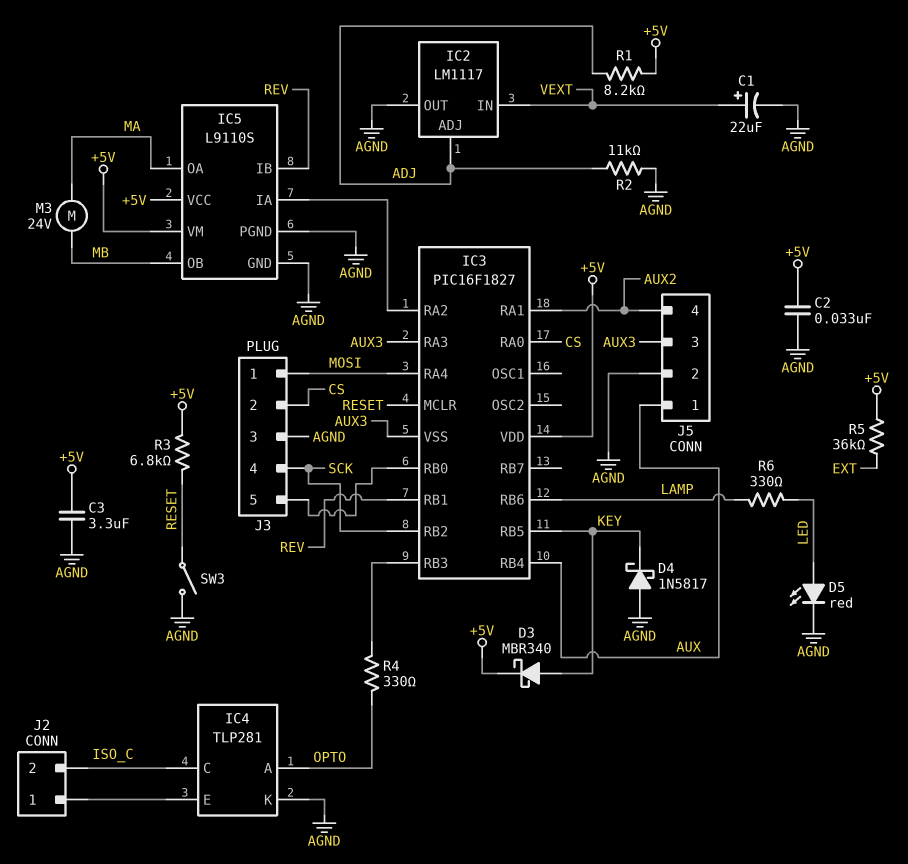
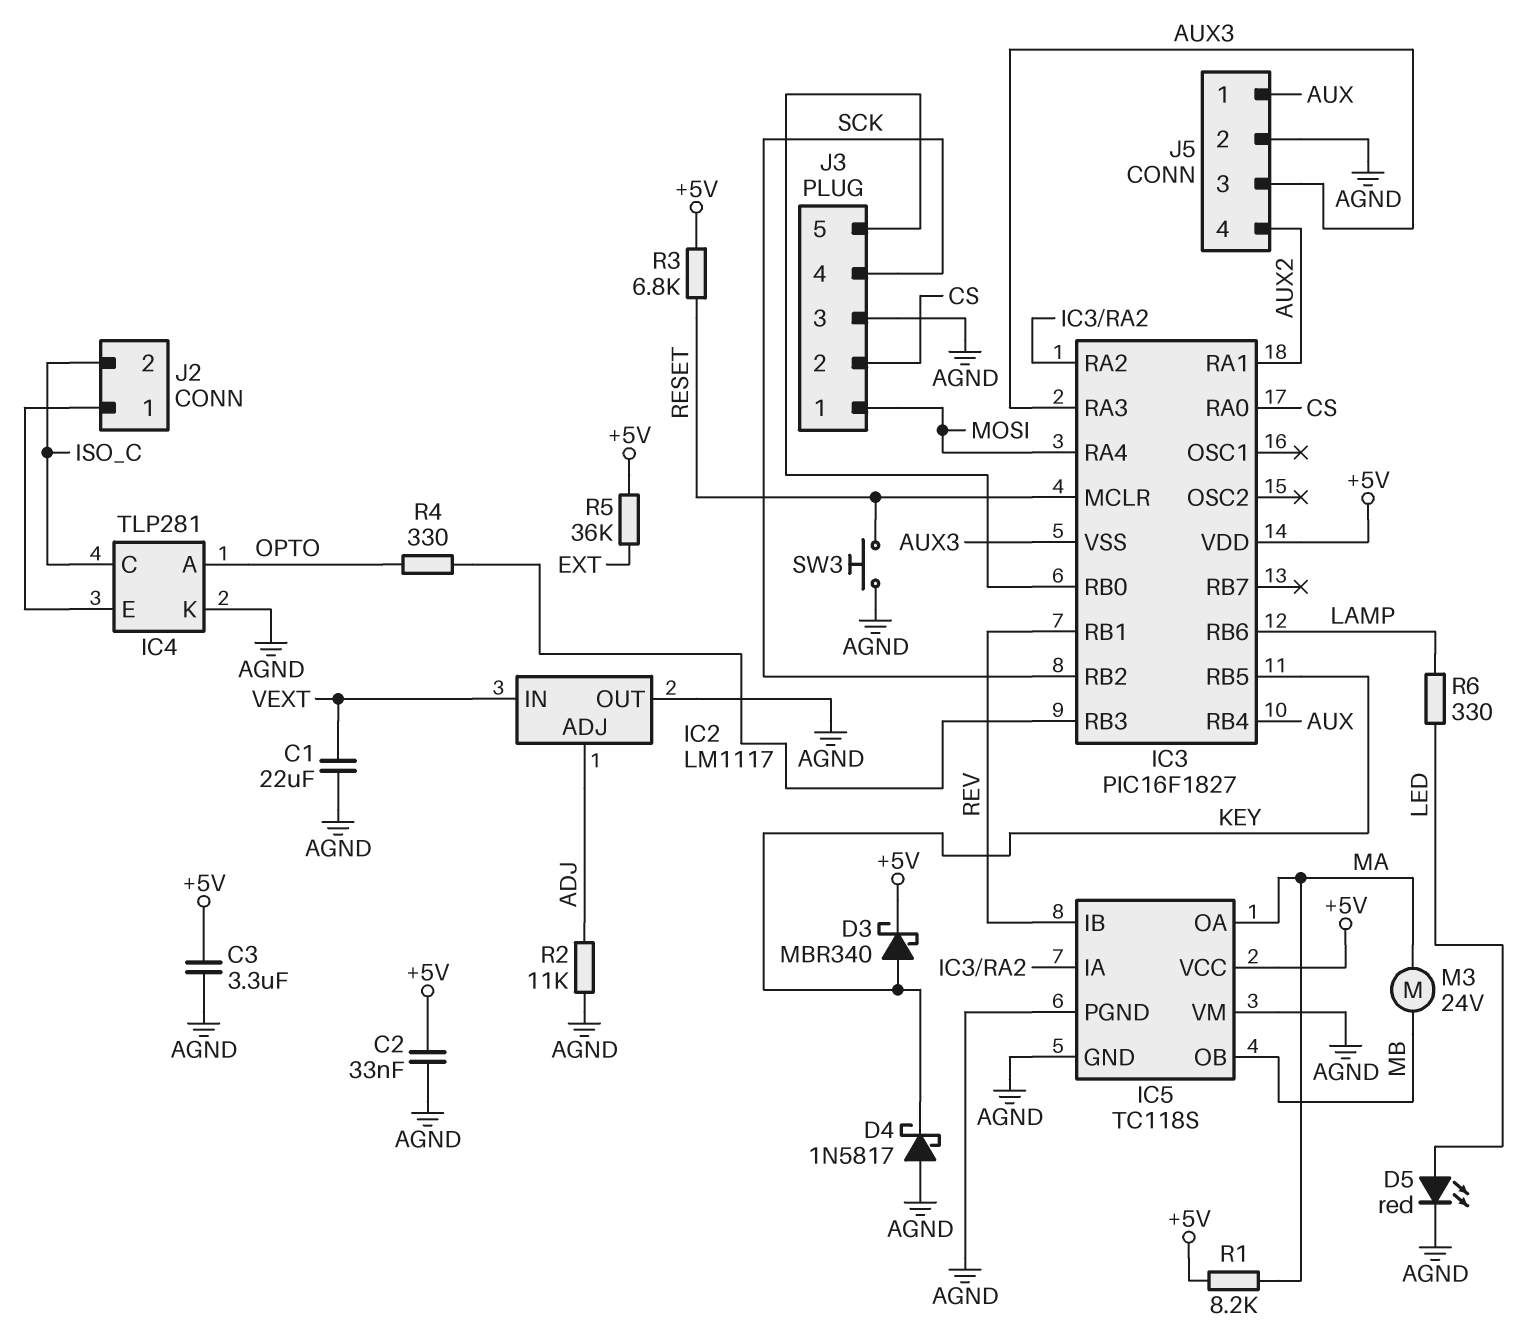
C1: 22uF (plus VEXT, minus AGND) -> 22uF (AGND, VEXT)
IC5: L9110S -> TC118S
IC5 pin VM: +5V -> AGND
R1: 8.2k (+5V, ADJ) -> 8.2k (+5V, MA)
SW3: switch (AGND, RESET) -> button (AGND, RESET)

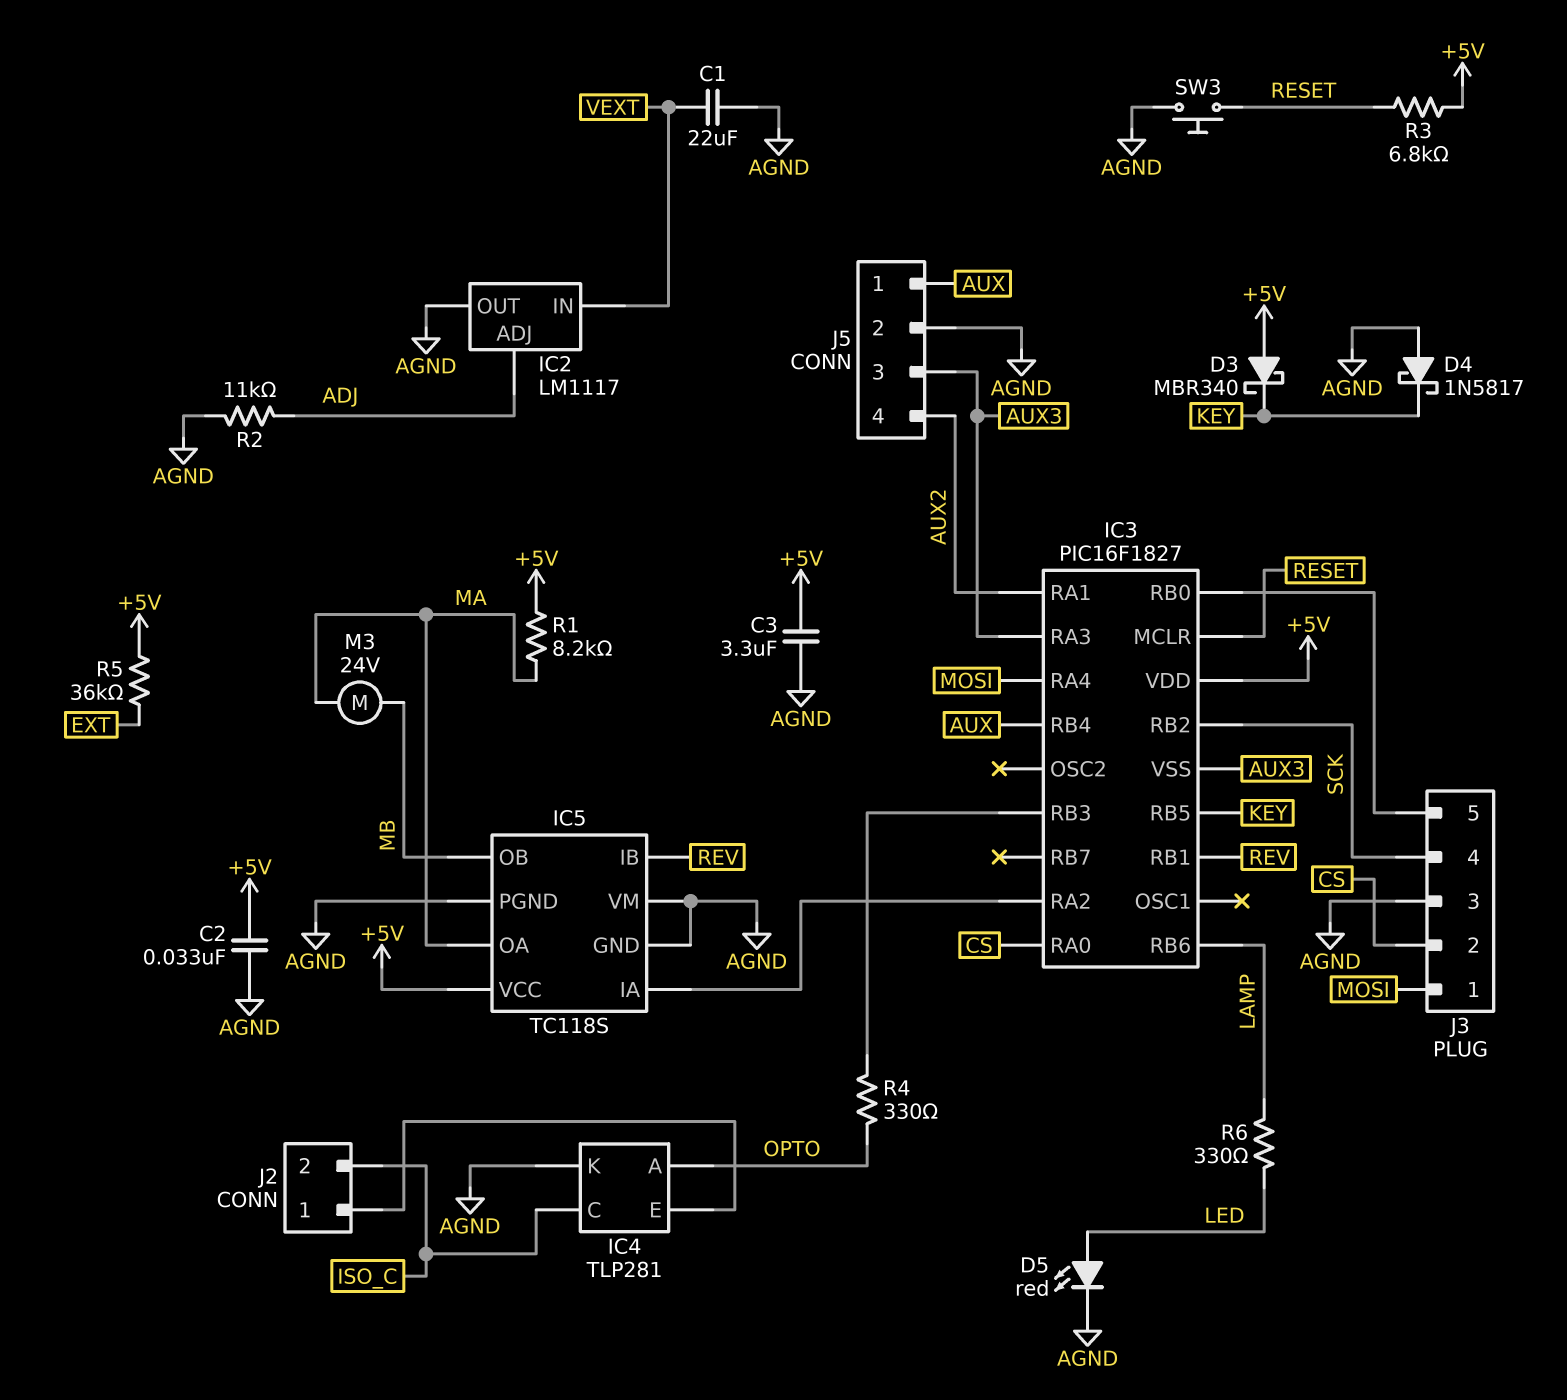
D3: schottky MBR340 (A KEY, K +5V) -> schottky MBR340 (A +5V, K KEY)

